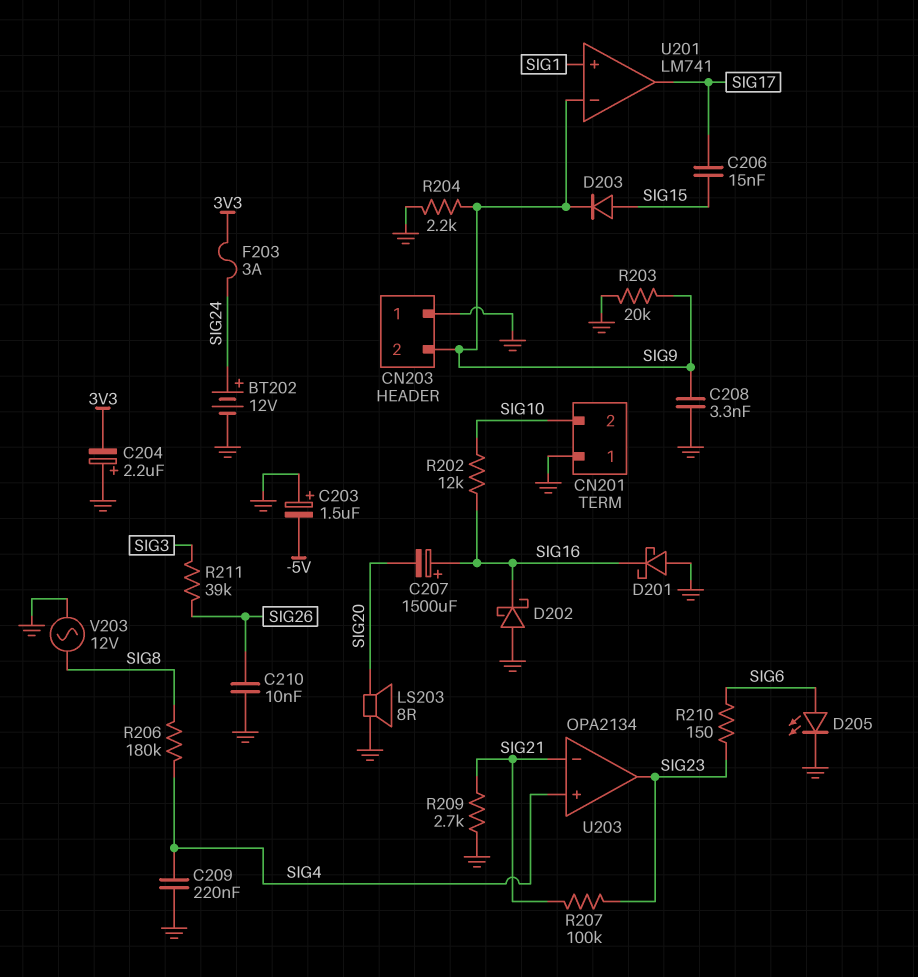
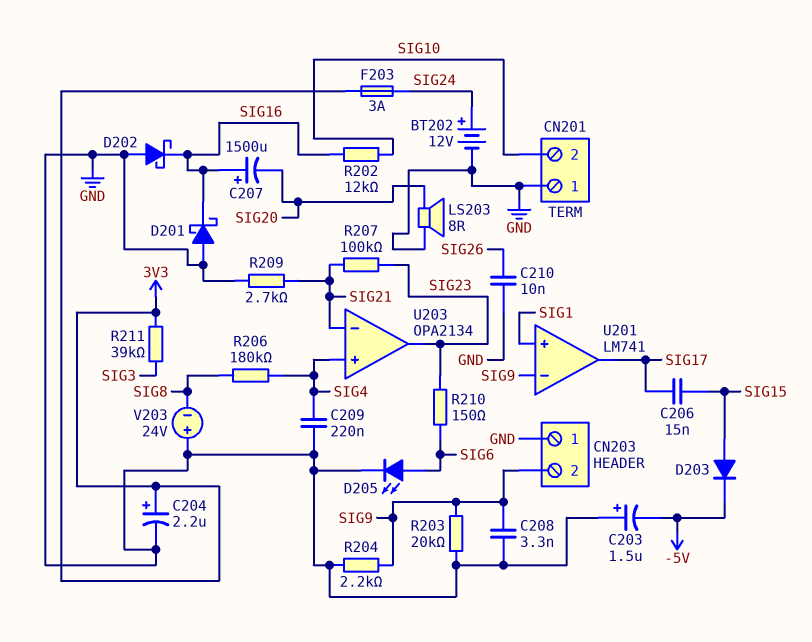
C204: 2.2uF (plus GND, minus 3V3) -> 2.2uF (plus 3V3, minus GND)
D203: diode (A SIG15, K SIG9) -> diode (A SIG15, K -5V)
R211: 39k (SIG3, SIG26) -> 39k (3V3, SIG3)
V203: AC 12V (GND, SIG8) -> 24V (plus GND, minus SIG8)

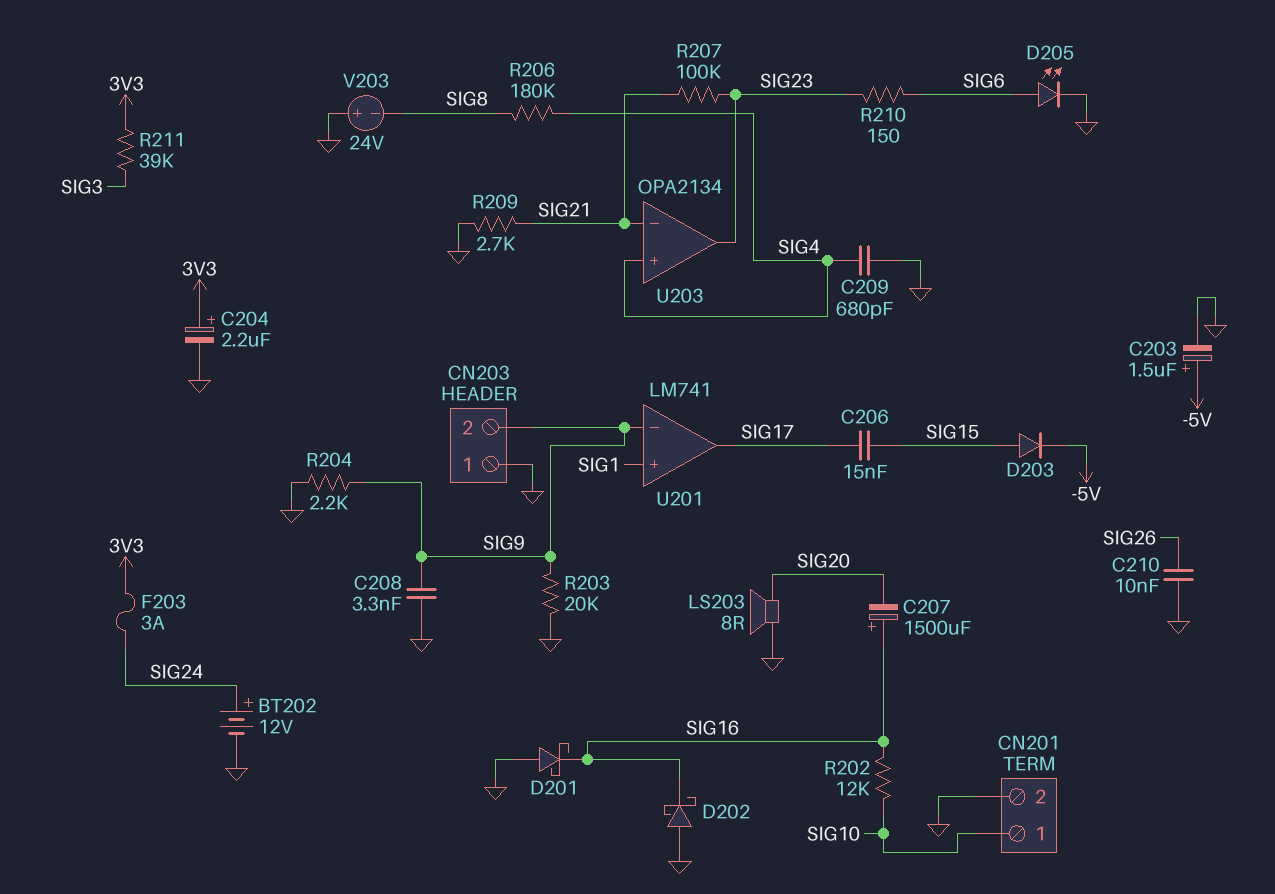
C203: 1.5uF (plus GND, minus -5V) -> 1.5uF (plus -5V, minus GND)
C209: 220nF (GND, SIG4) -> 680pF (GND, SIG4)
CN201 pin 1: GND -> SIG10
CN201 pin 2: SIG10 -> GND

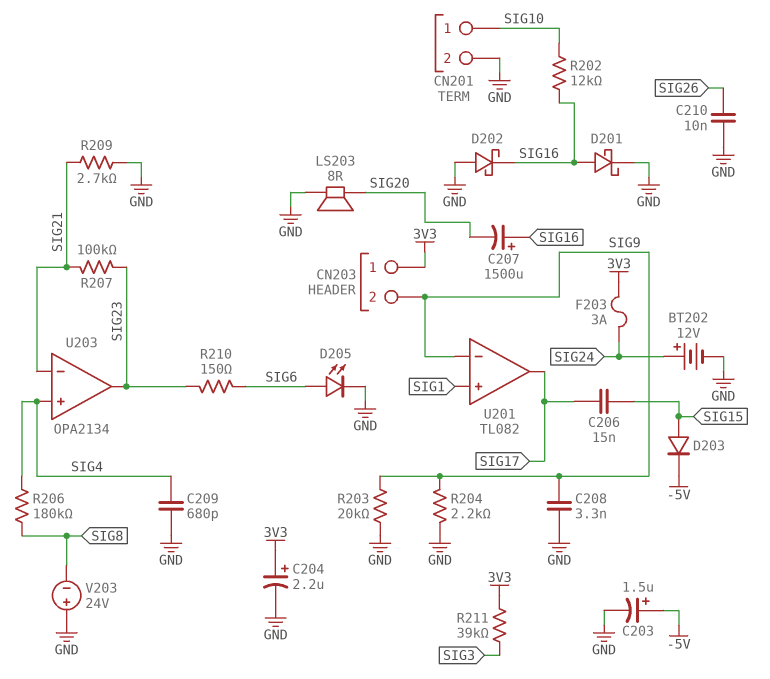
CN203 pin 1: GND -> 3V3
D201: schottky (A GND, K SIG16) -> schottky (A SIG16, K GND)
U201: LM741 -> TL082

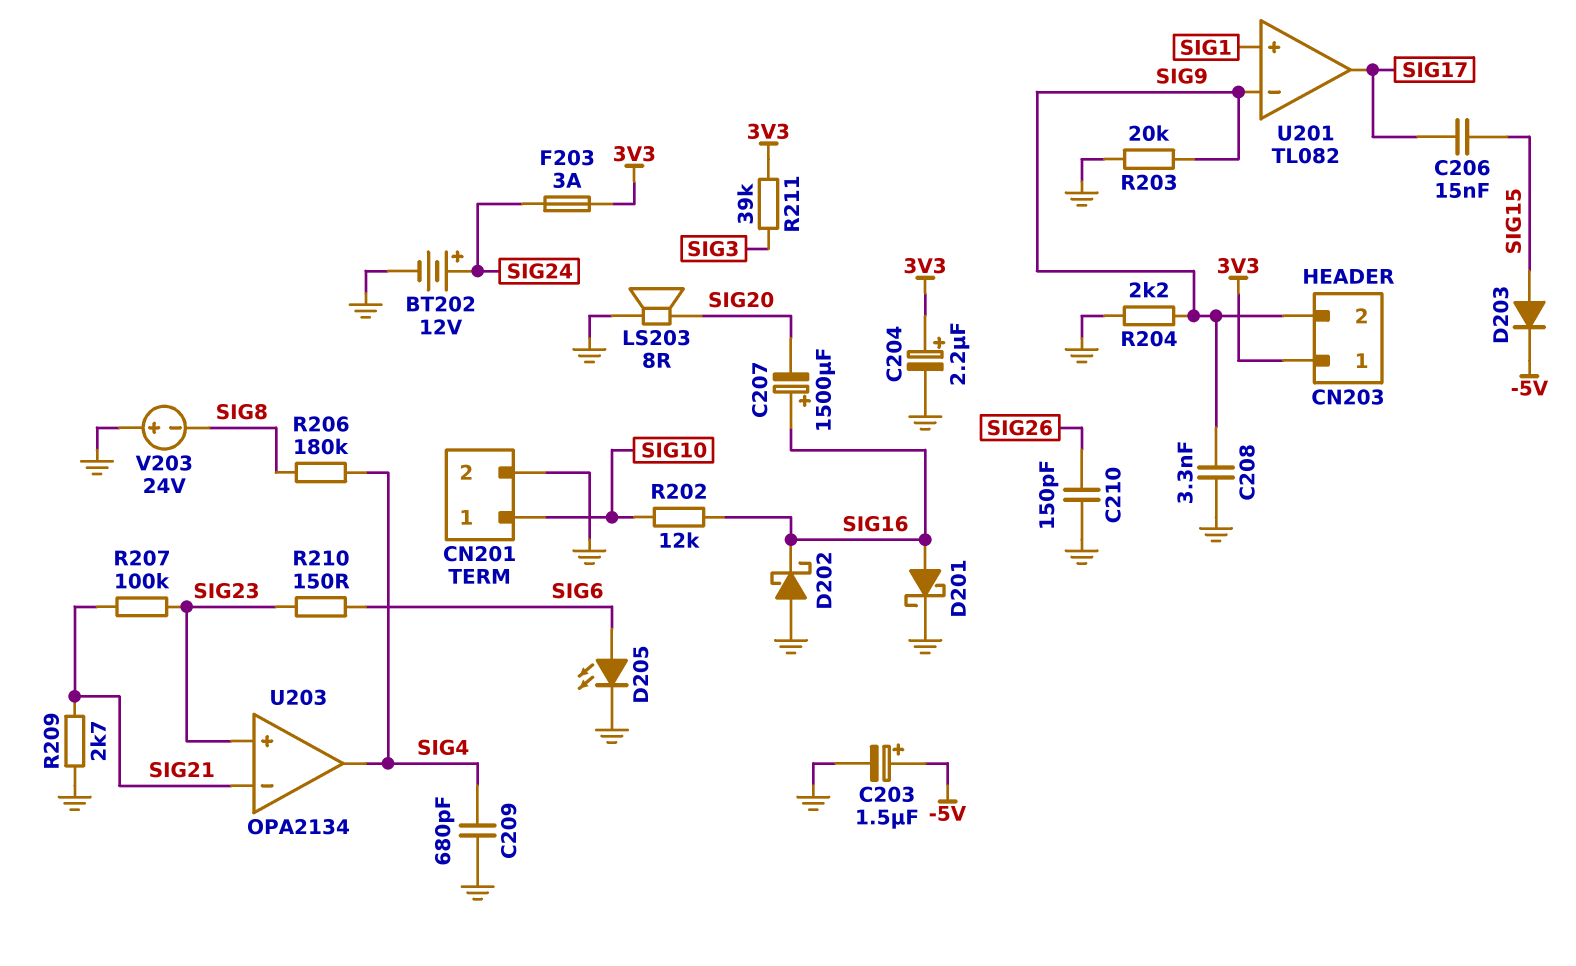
C210: 10nF (GND, SIG26) -> 150pF (GND, SIG26)
U203 pin in+: SIG4 -> SIG23
U203 pin out: SIG23 -> SIG4

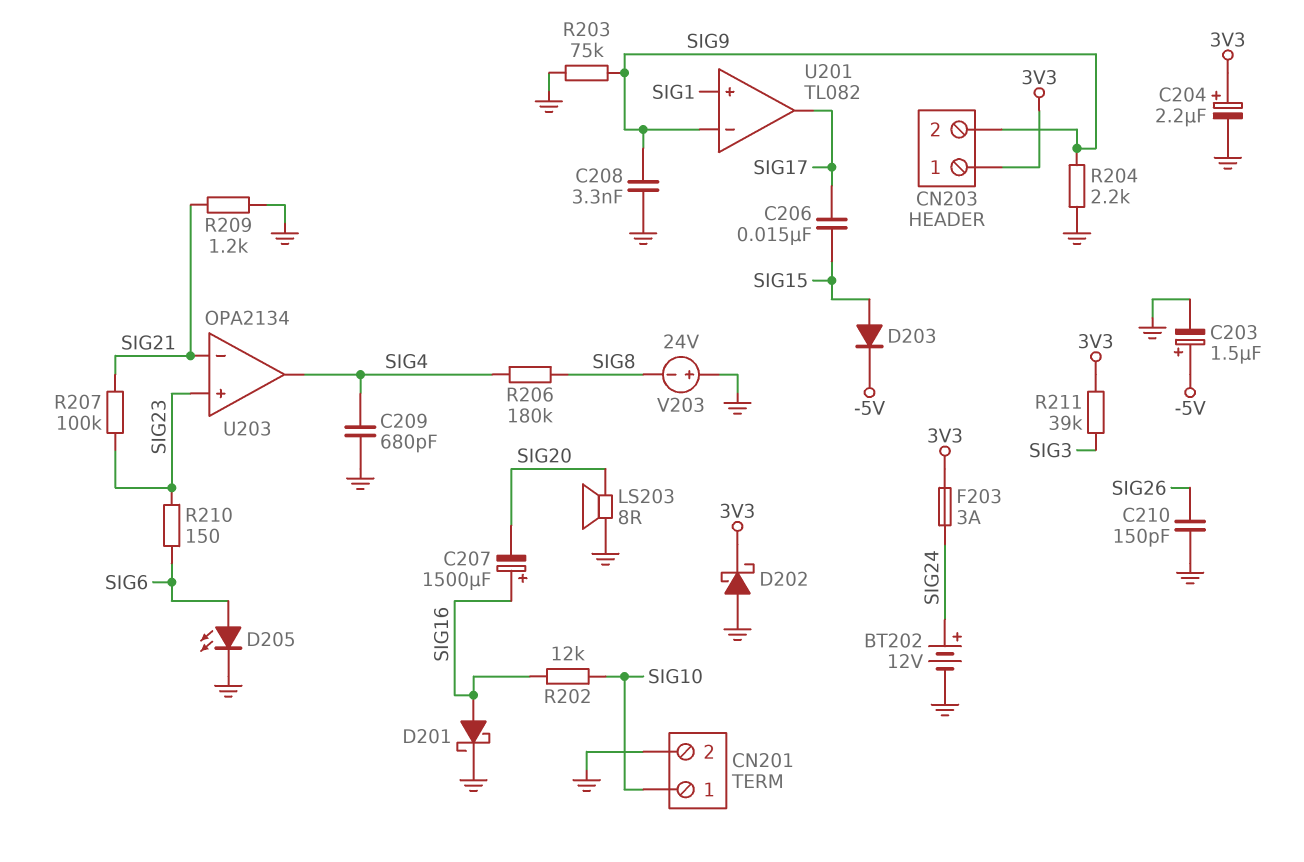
D202: schottky (A GND, K SIG16) -> schottky (A GND, K 3V3)
R203: 20k (GND, SIG9) -> 75k (GND, SIG9)
R209: 2.7k (GND, SIG21) -> 1.2k (GND, SIG21)

